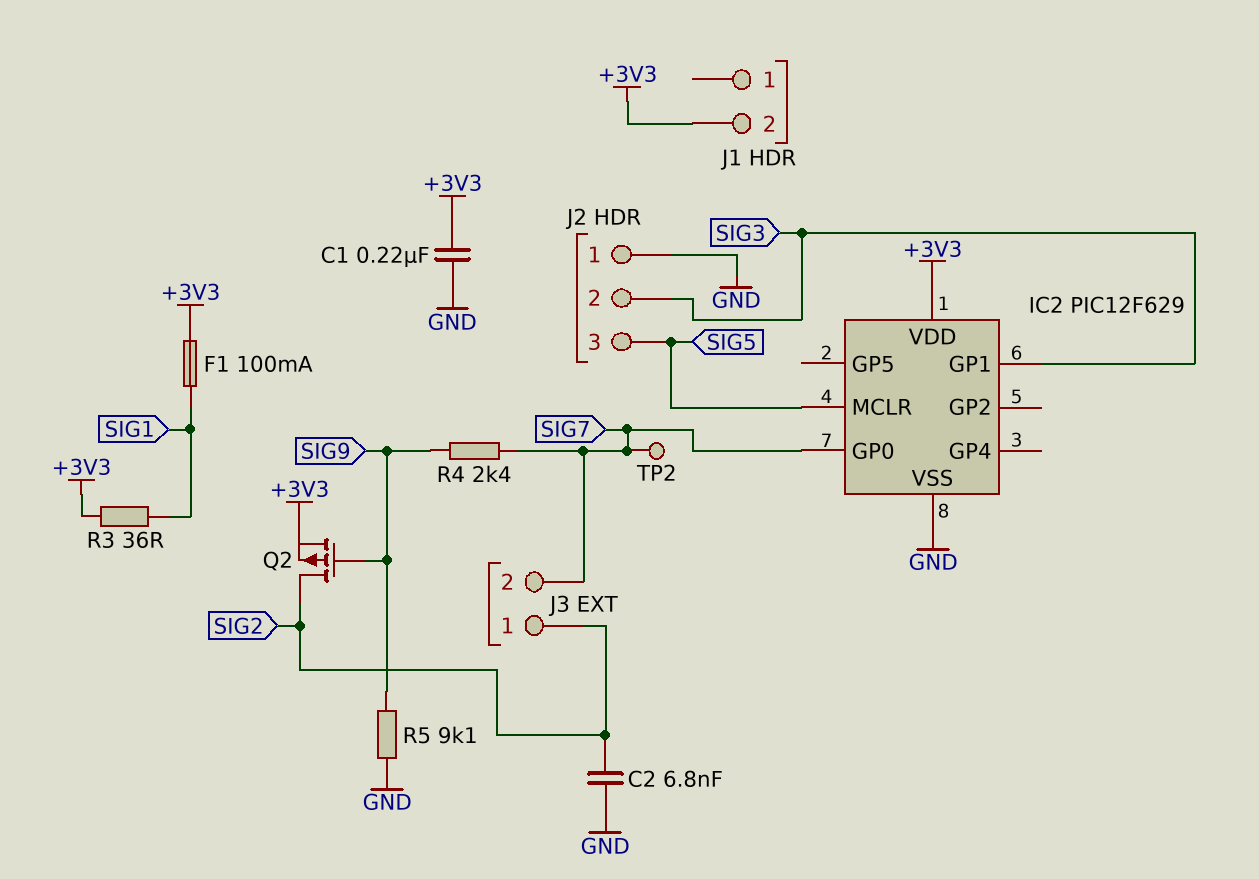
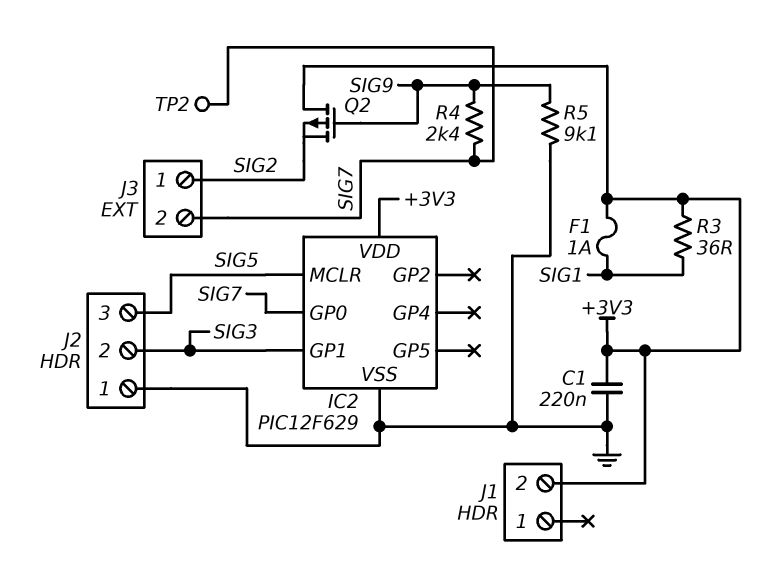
C2: 6.8nF (GND, SIG2) -> none
F1: 100mA (+3V3, SIG1) -> 1A (+3V3, SIG1)
Q2: PMOS (G SIG9, D SIG2, S +3V3) -> PMOS (G SIG9, D +3V3, S SIG2)

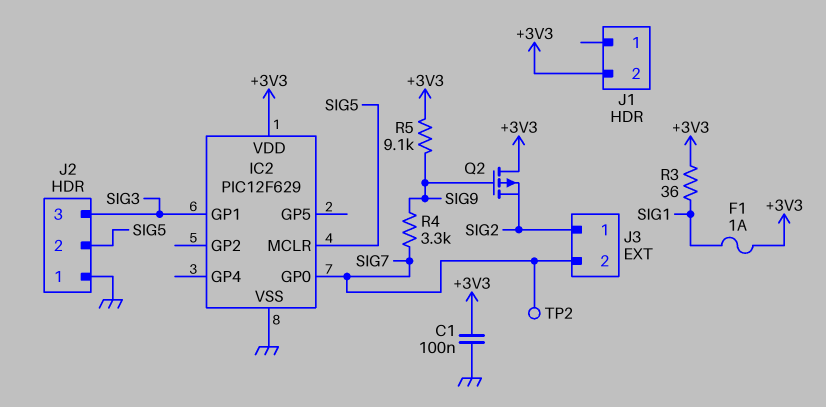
C1: 220nF (+3V3, GND) -> 100nF (+3V3, GND)
J2 pin 2: SIG3 -> SIG5
J2 pin 3: SIG5 -> SIG3
R4: 2.4k (SIG7, SIG9) -> 3.3k (SIG7, SIG9)
R5: 9.1k (GND, SIG9) -> 9.1k (+3V3, SIG9)

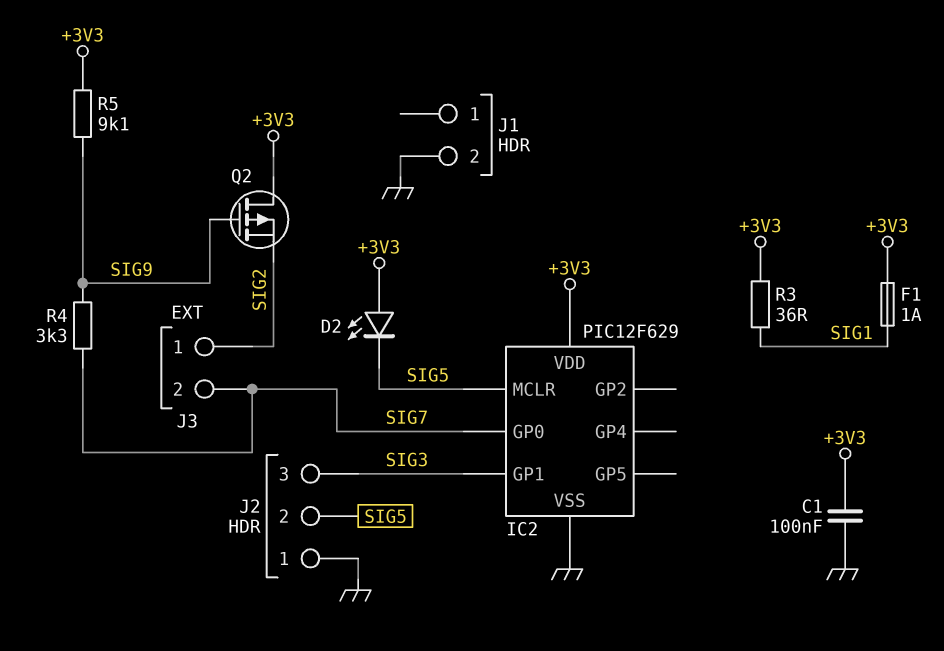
D2: none -> LED (A +3V3, K SIG5)
J1 pin 2: +3V3 -> GND
TP2: test point (SIG7) -> none

